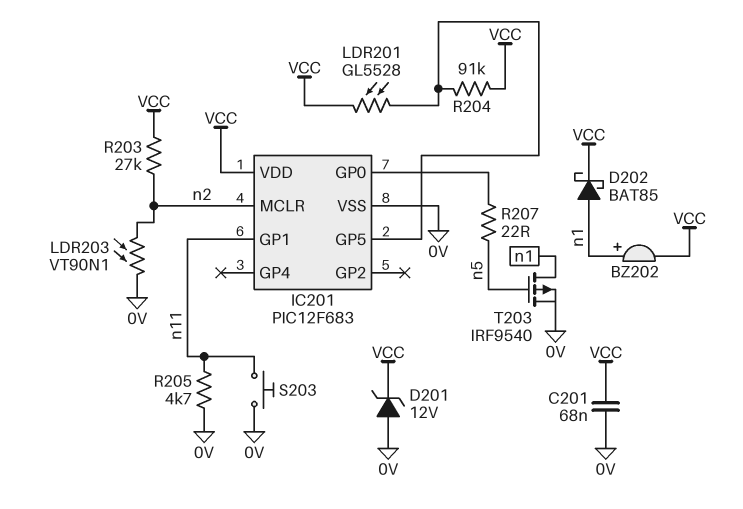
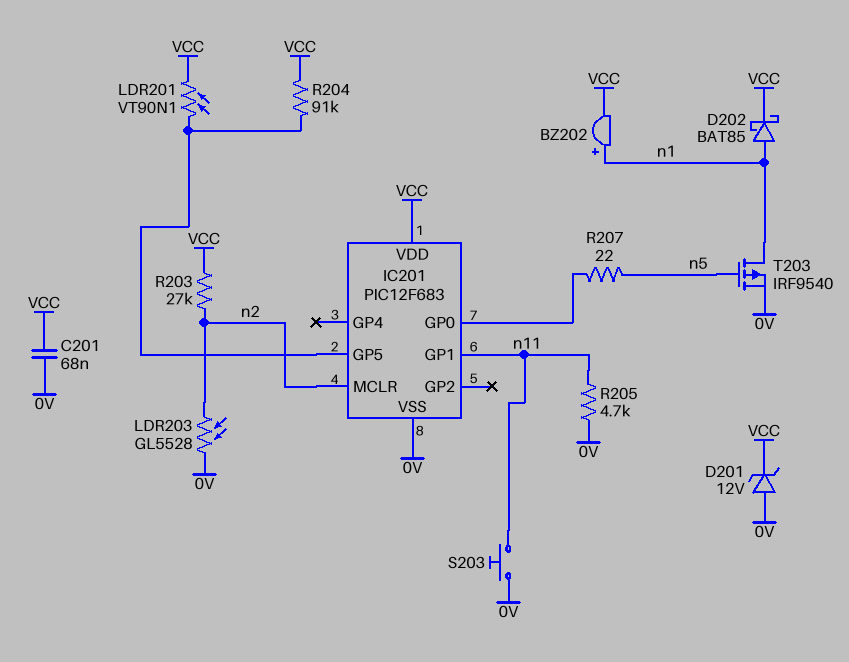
LDR201: GL5528 (IC201/GP5, VCC) -> VT90N1 (IC201/GP5, VCC)
LDR203: VT90N1 (0V, n2) -> GL5528 (0V, n2)

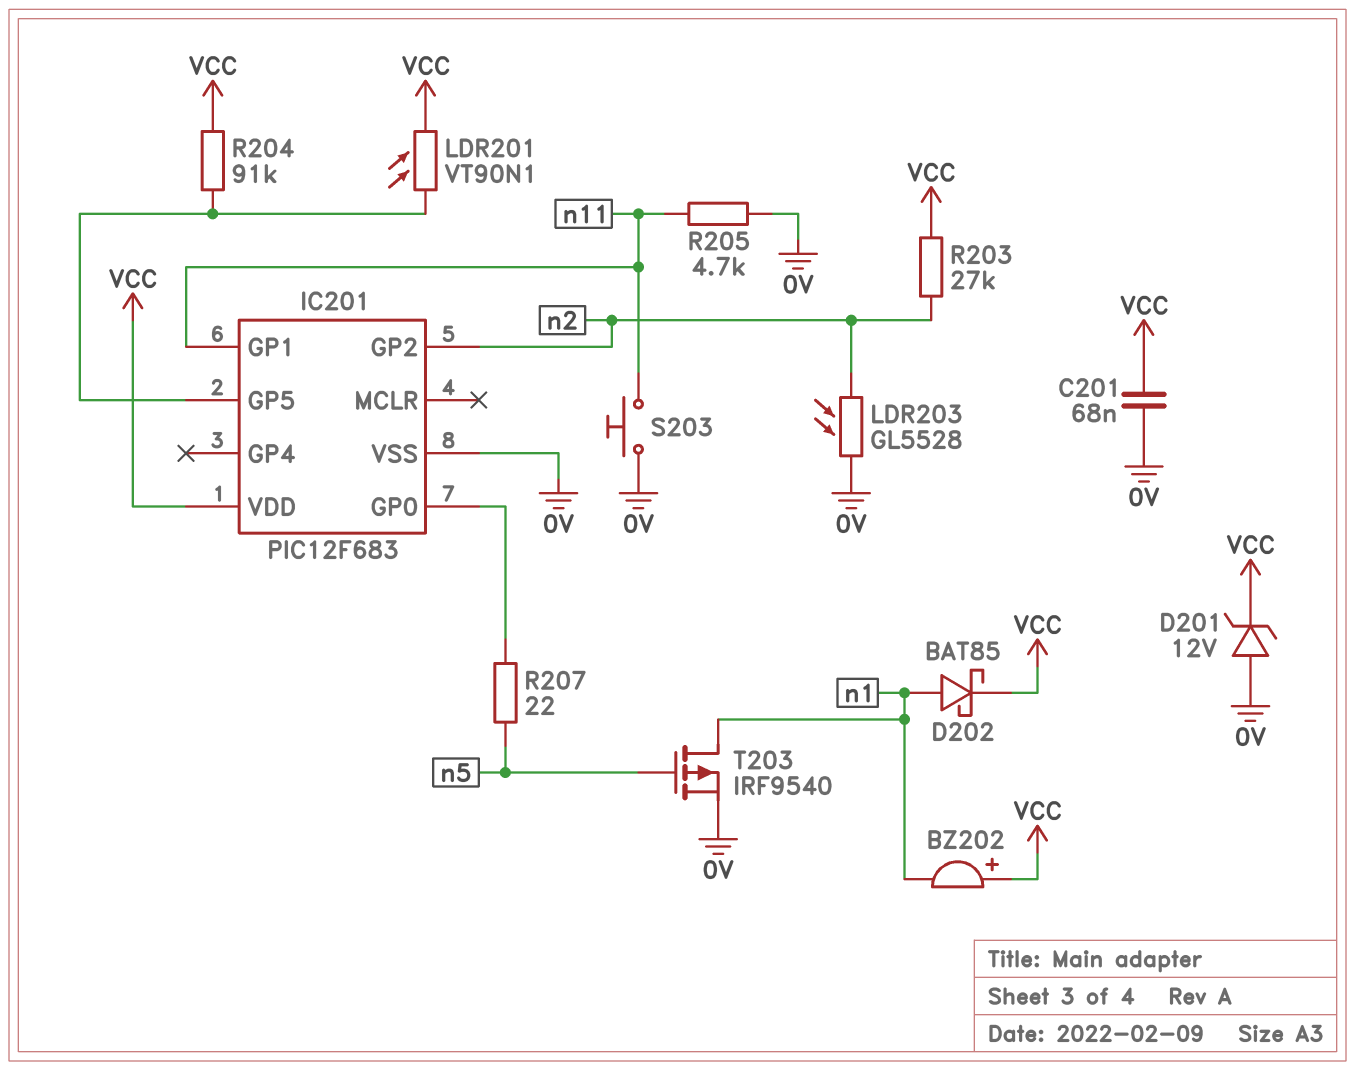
BZ202: buzzer (plus n1, minus VCC) -> buzzer (plus VCC, minus n1)
IC201 pin GP2: none -> n2
IC201 pin MCLR: n2 -> none

